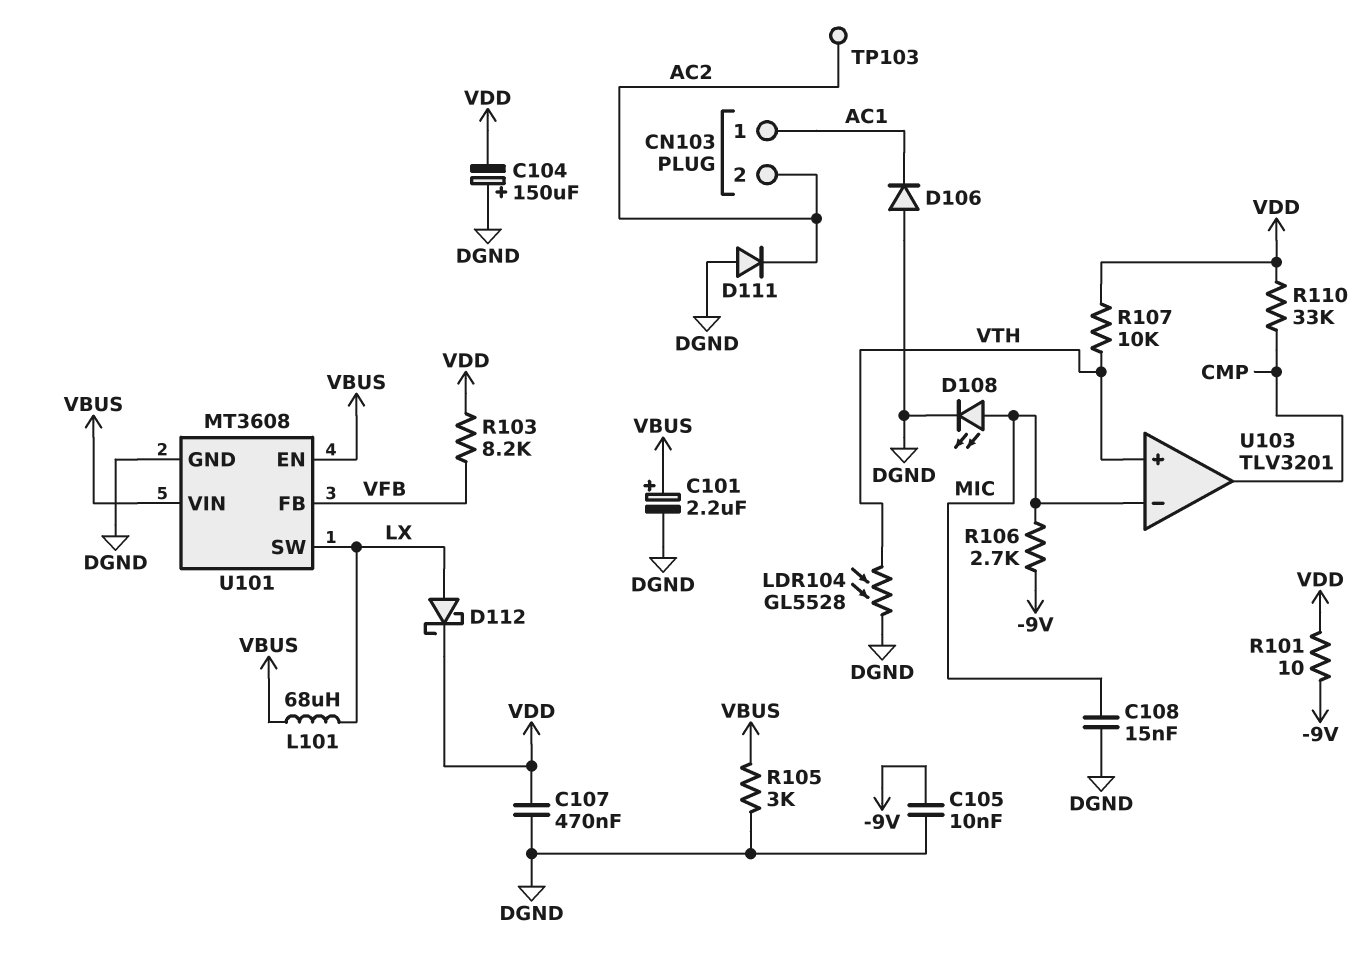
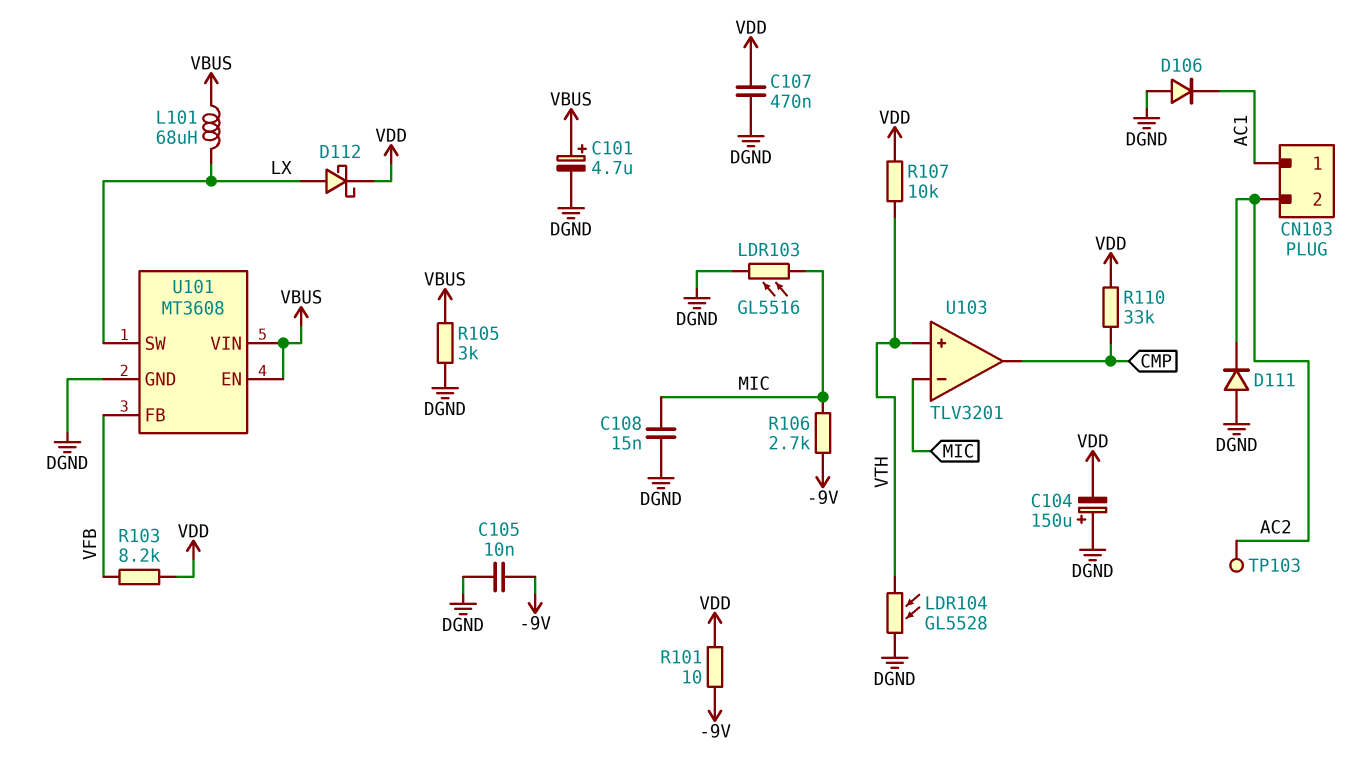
C101: 2.2uF (plus VBUS, minus DGND) -> 4.7uF (plus VBUS, minus DGND)
D108: LED (A MIC, K DGND) -> none
LDR103: none -> GL5516 (DGND, MIC)

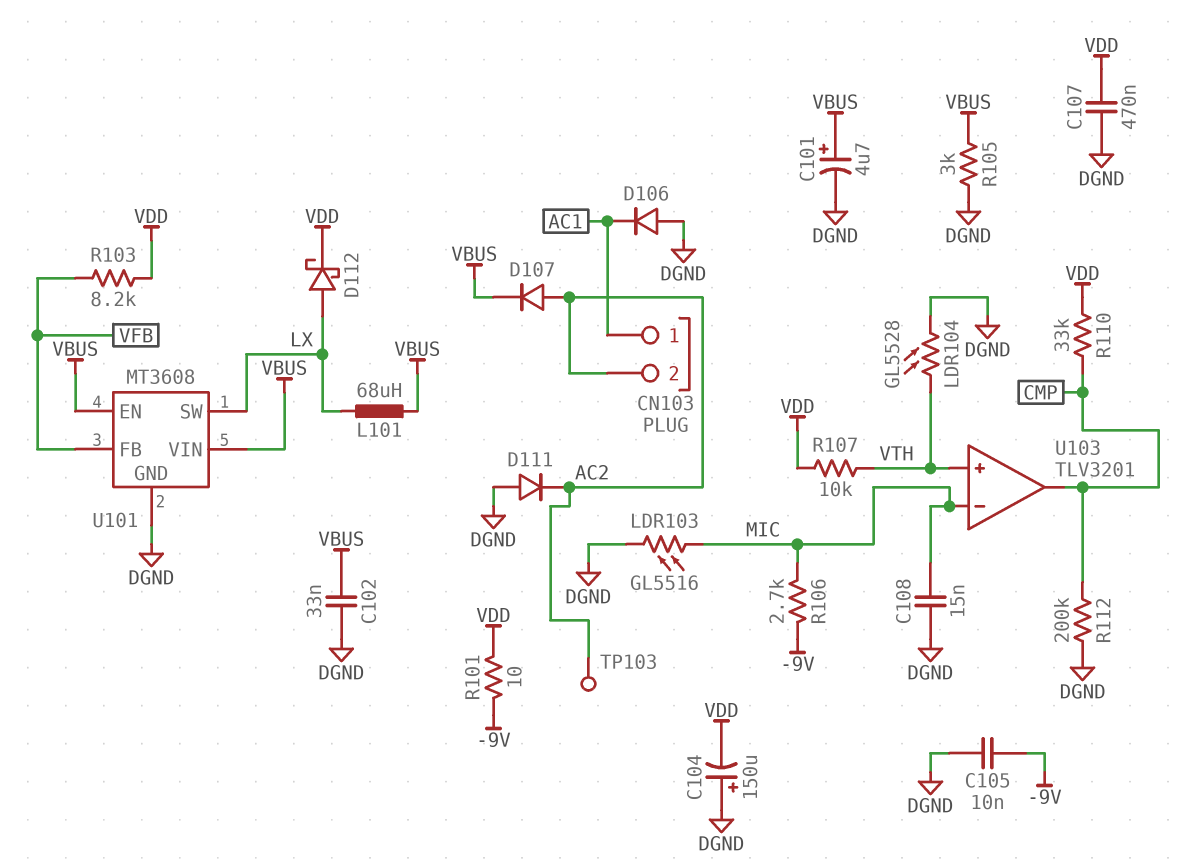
C102: none -> 33nF (DGND, VBUS)
D107: none -> diode (A AC2, K VBUS)
R112: none -> 200k (CMP, DGND)

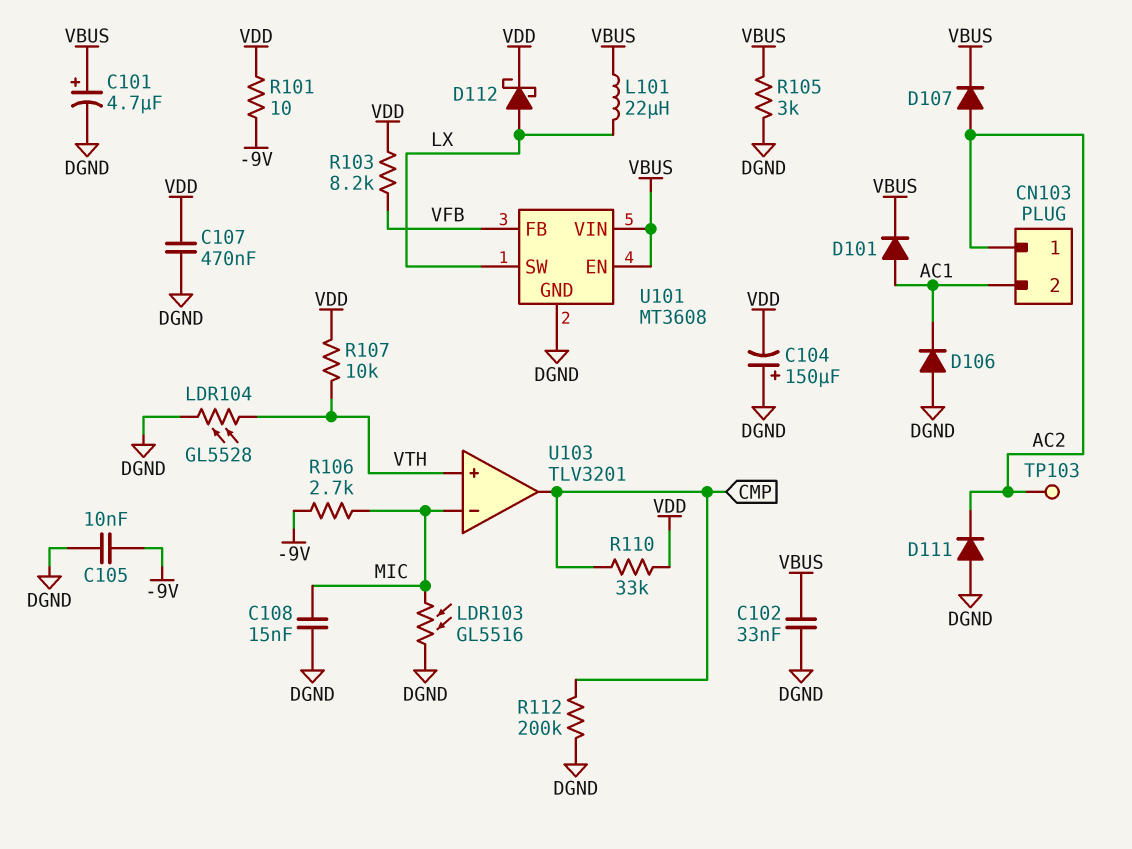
CN103 pin 1: AC1 -> AC2
CN103 pin 2: AC2 -> AC1
D101: none -> diode (A AC1, K VBUS)
L101: 68uH (LX, VBUS) -> 22uH (LX, VBUS)

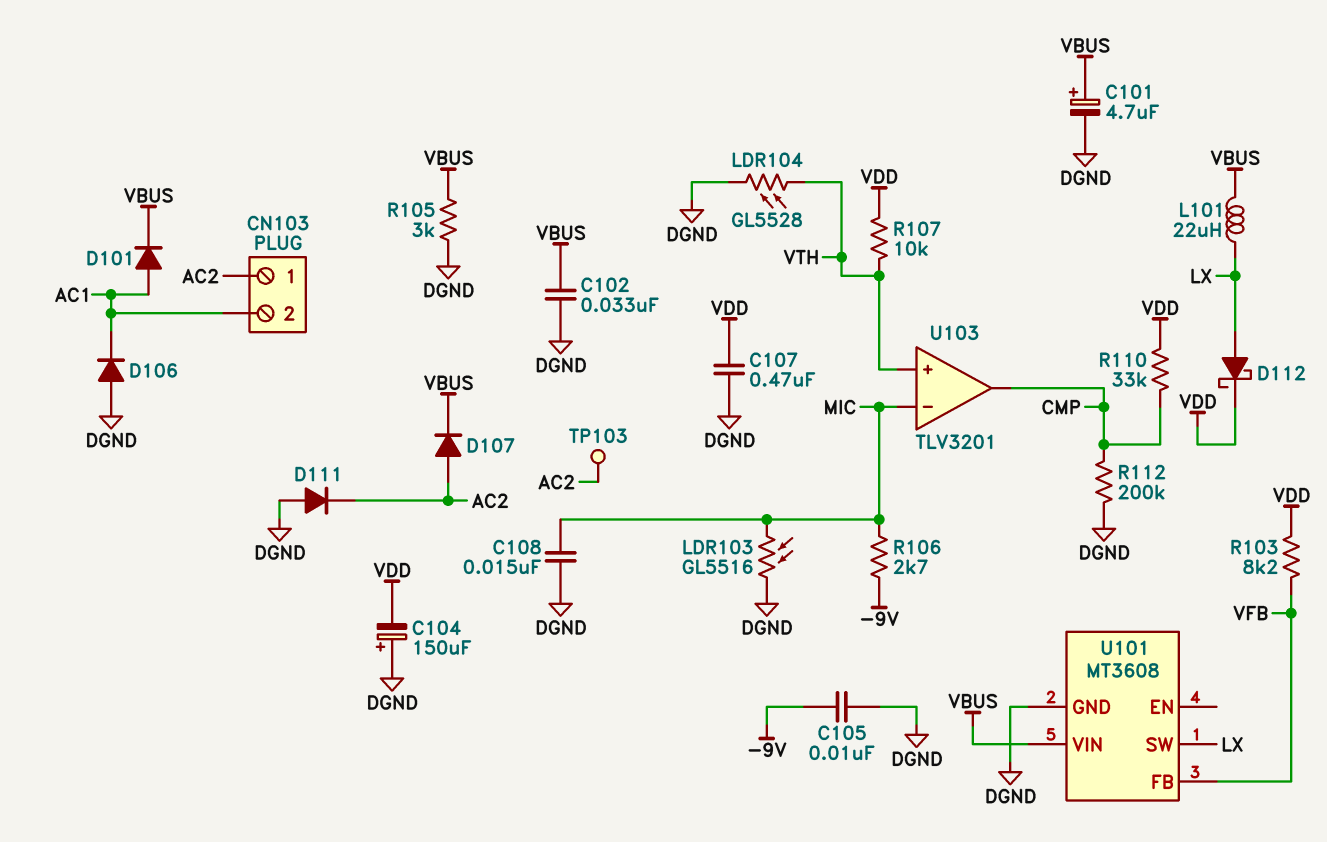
R101: 10 (-9V, VDD) -> none
U101 pin EN: VBUS -> none

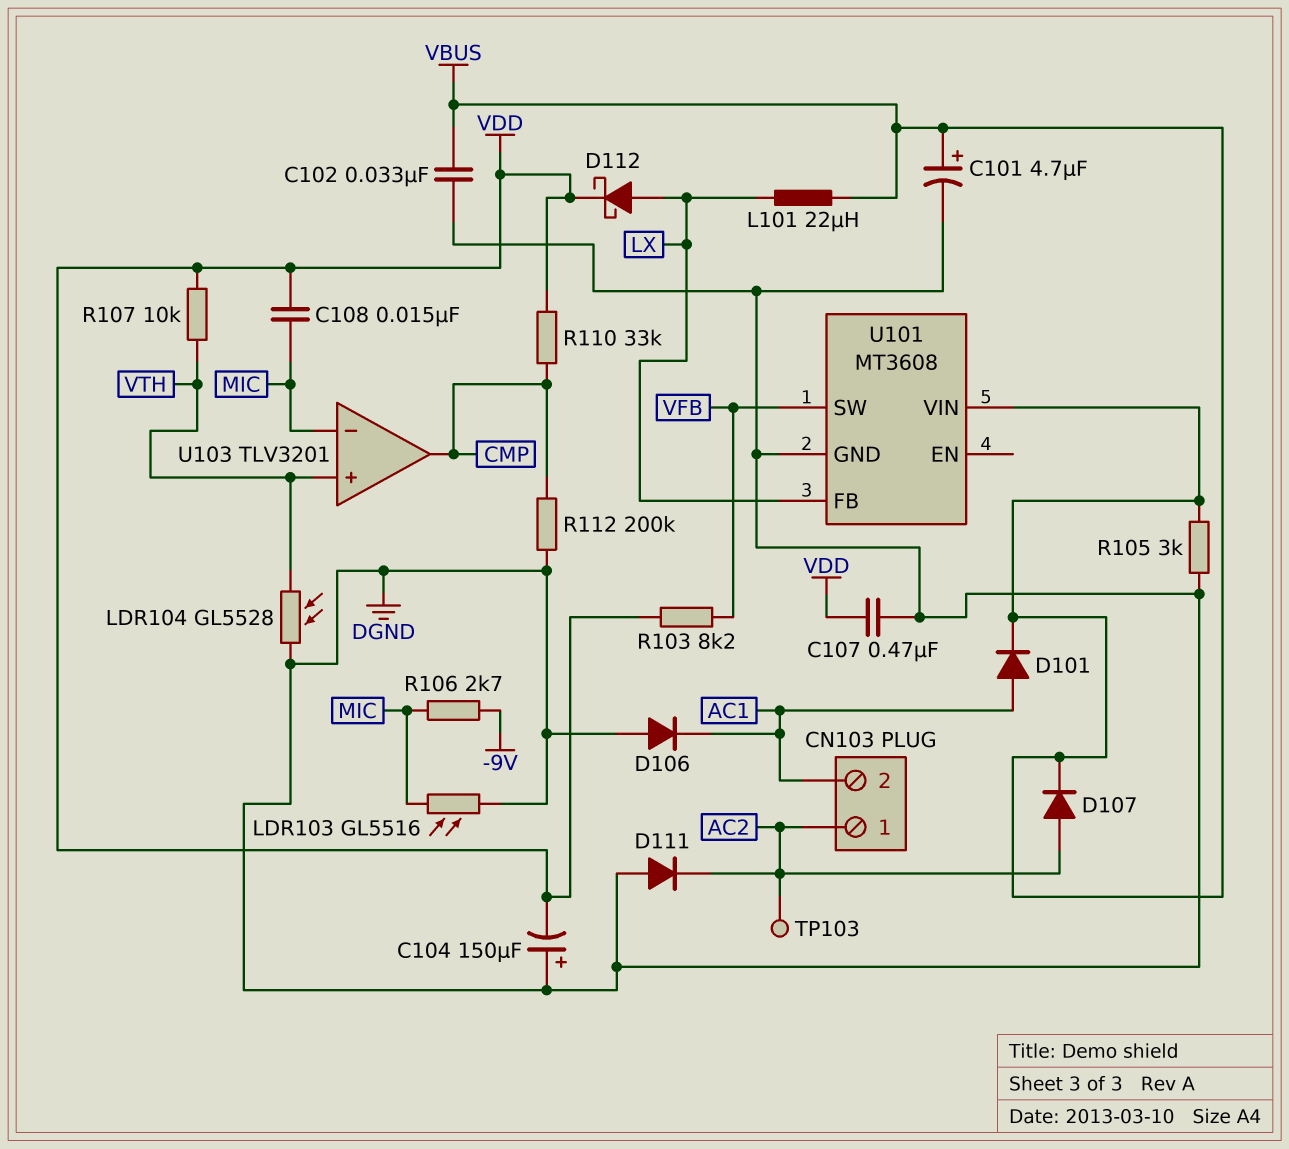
C105: 10nF (-9V, DGND) -> none
C108: 15nF (DGND, MIC) -> 15nF (MIC, VDD)
U101 pin FB: VFB -> LX
U101 pin SW: LX -> VFB

